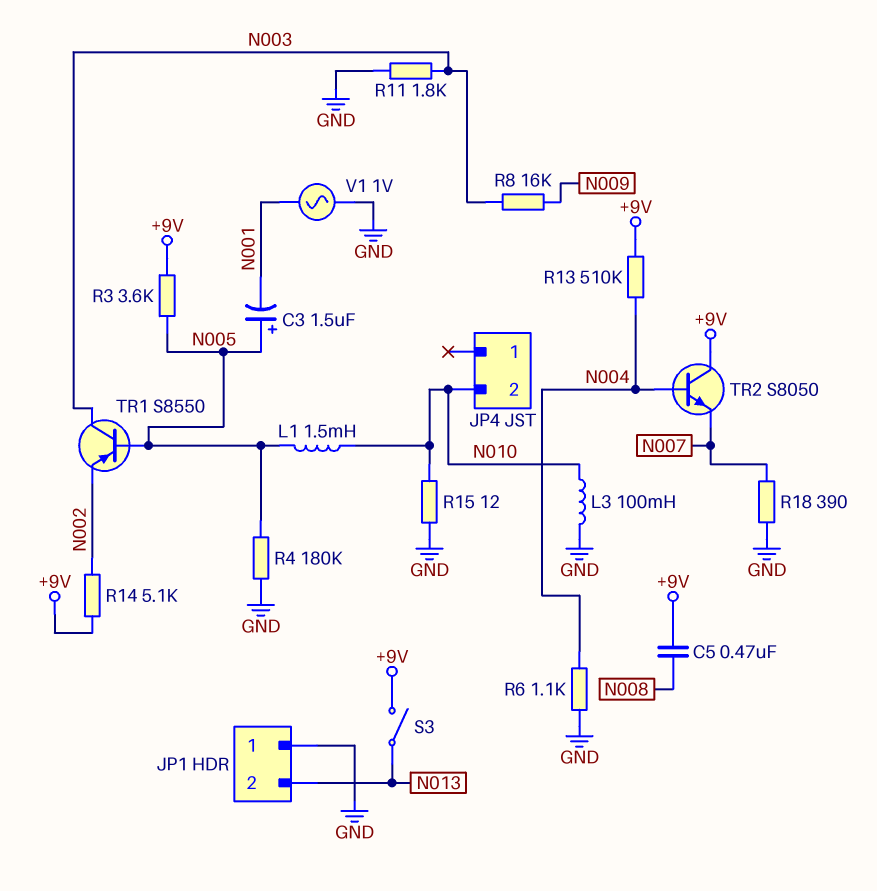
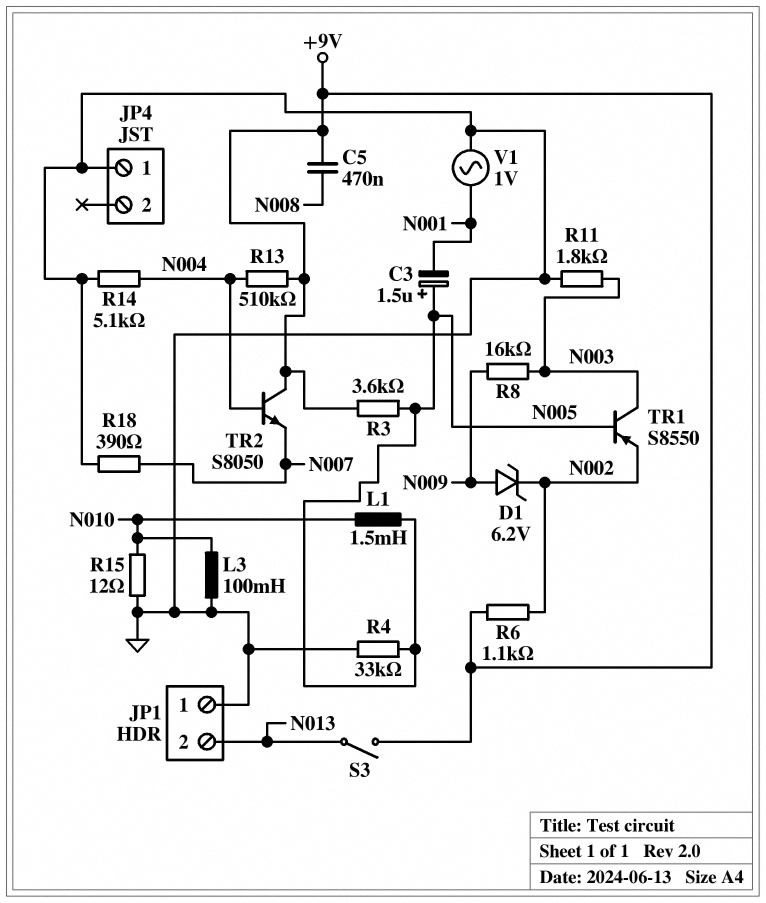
D1: none -> zener 6.2V (A N009, K N002)
JP4 pin 1: none -> GND
JP4 pin 2: N010 -> none
R4: 180k (GND, N005) -> 33k (GND, N005)
R6: 1.1k (GND, N004) -> 1.1k (+9V, N002)
R14: 5.1k (+9V, N002) -> 5.1k (GND, N004)

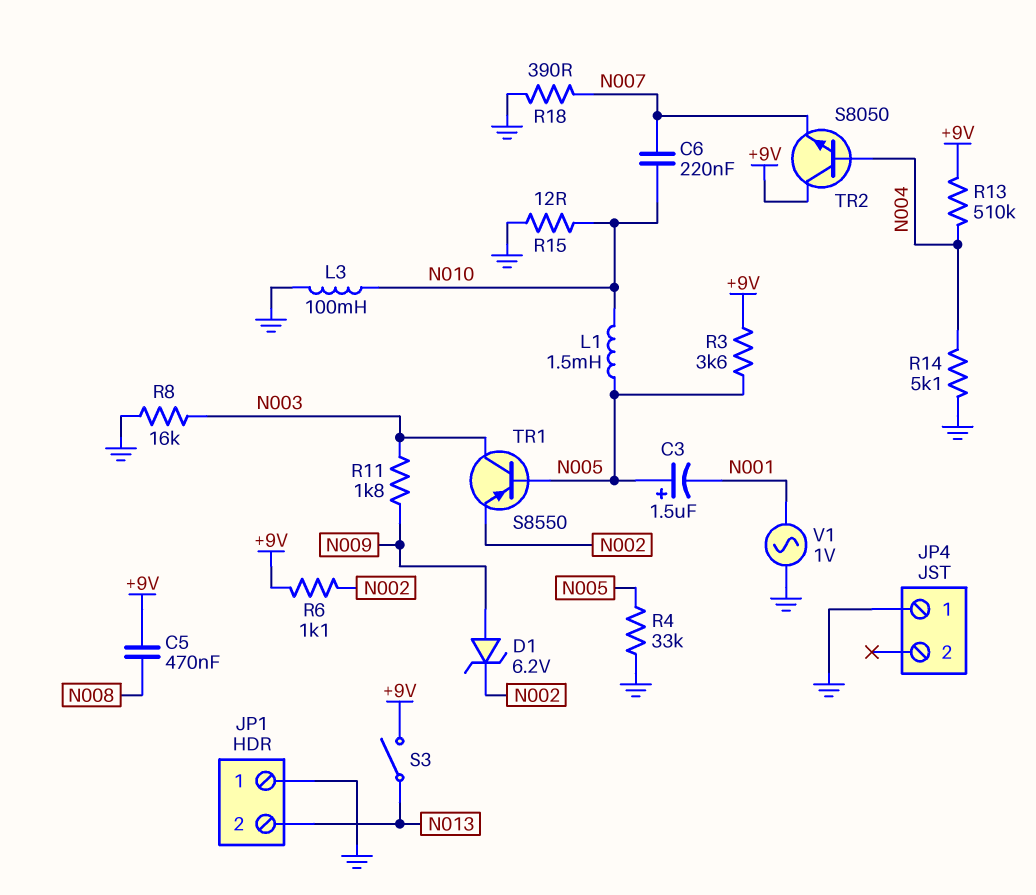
C6: none -> 220nF (N007, N010)
R8: 16k (N003, N009) -> 16k (GND, N003)
R11: 1.8k (GND, N003) -> 1.8k (N003, N009)

